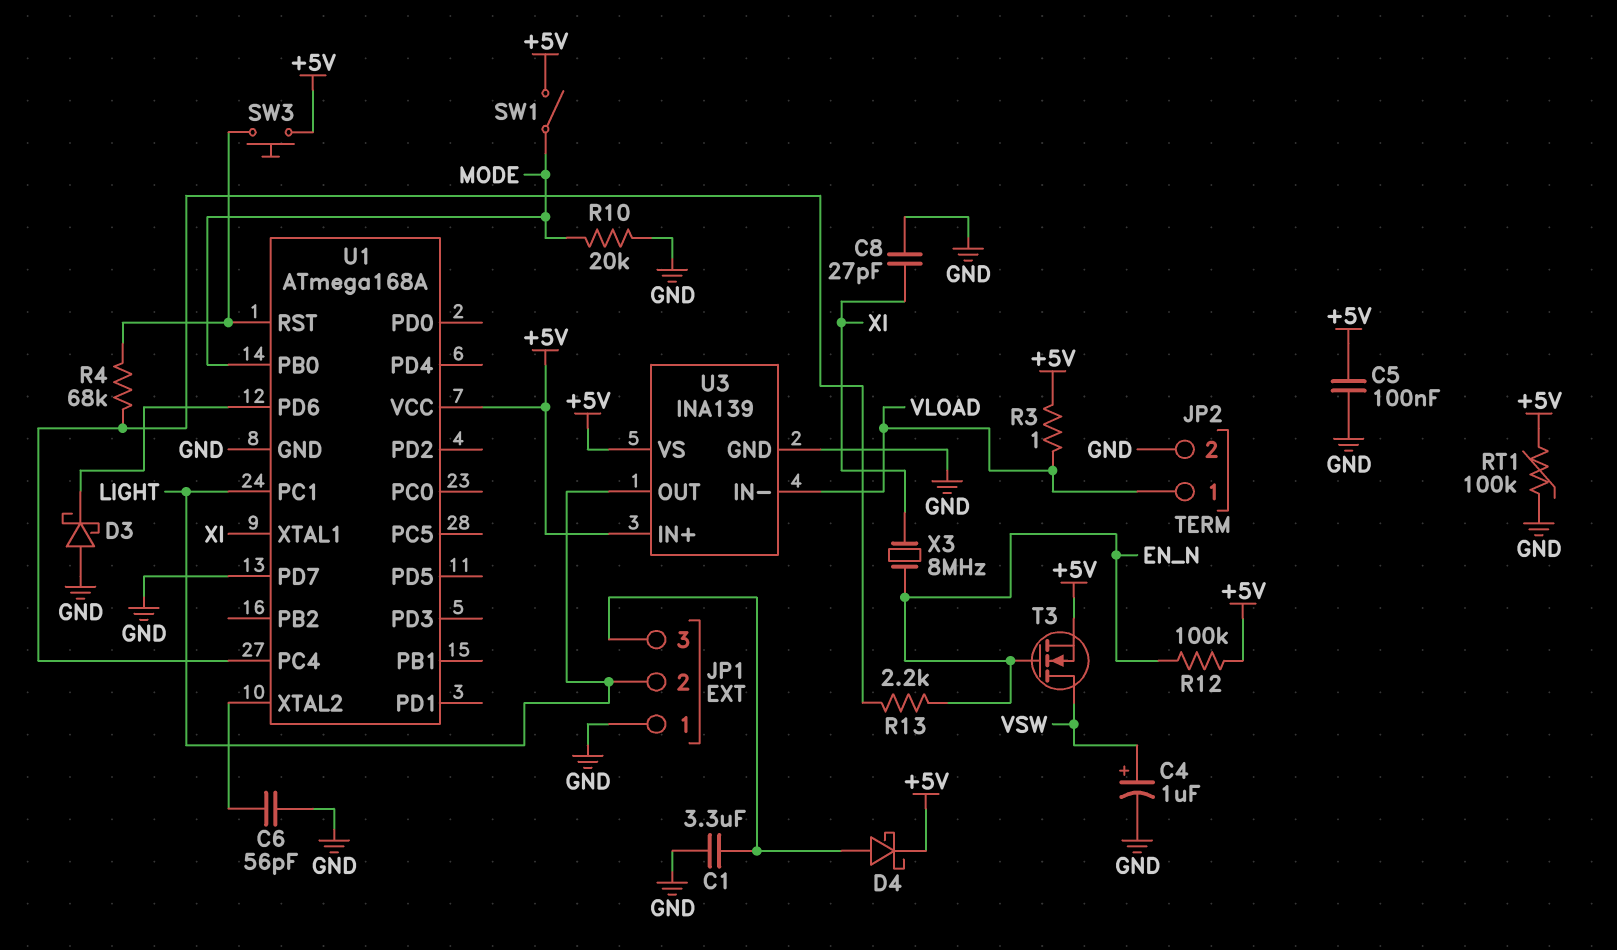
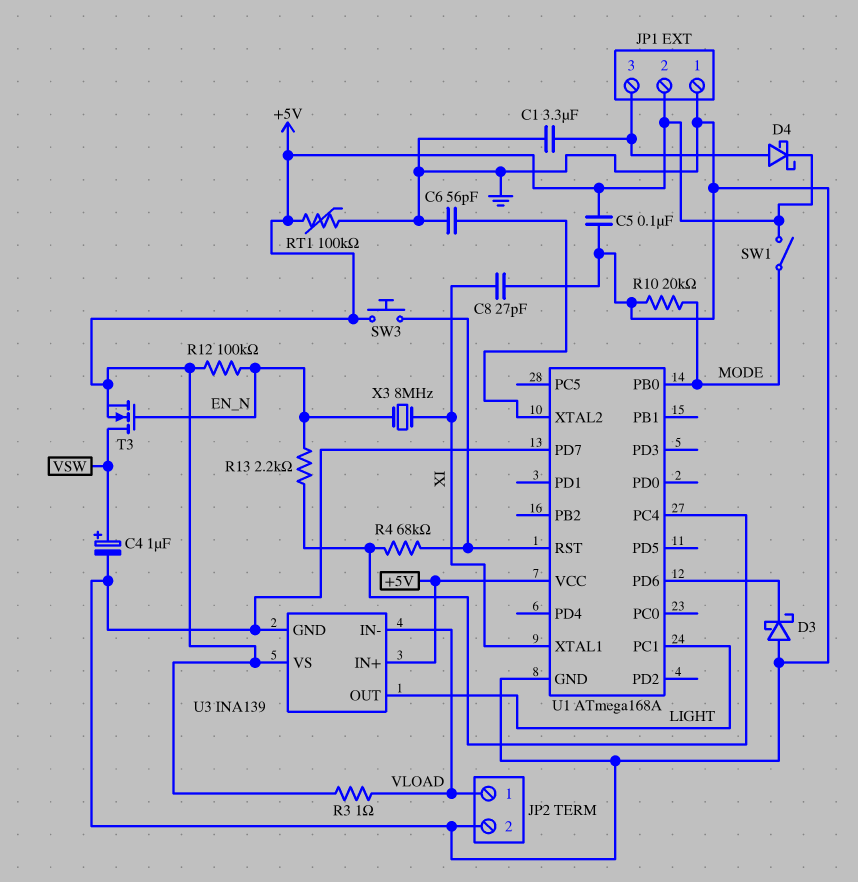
JP1 pin 2: LIGHT -> +5V

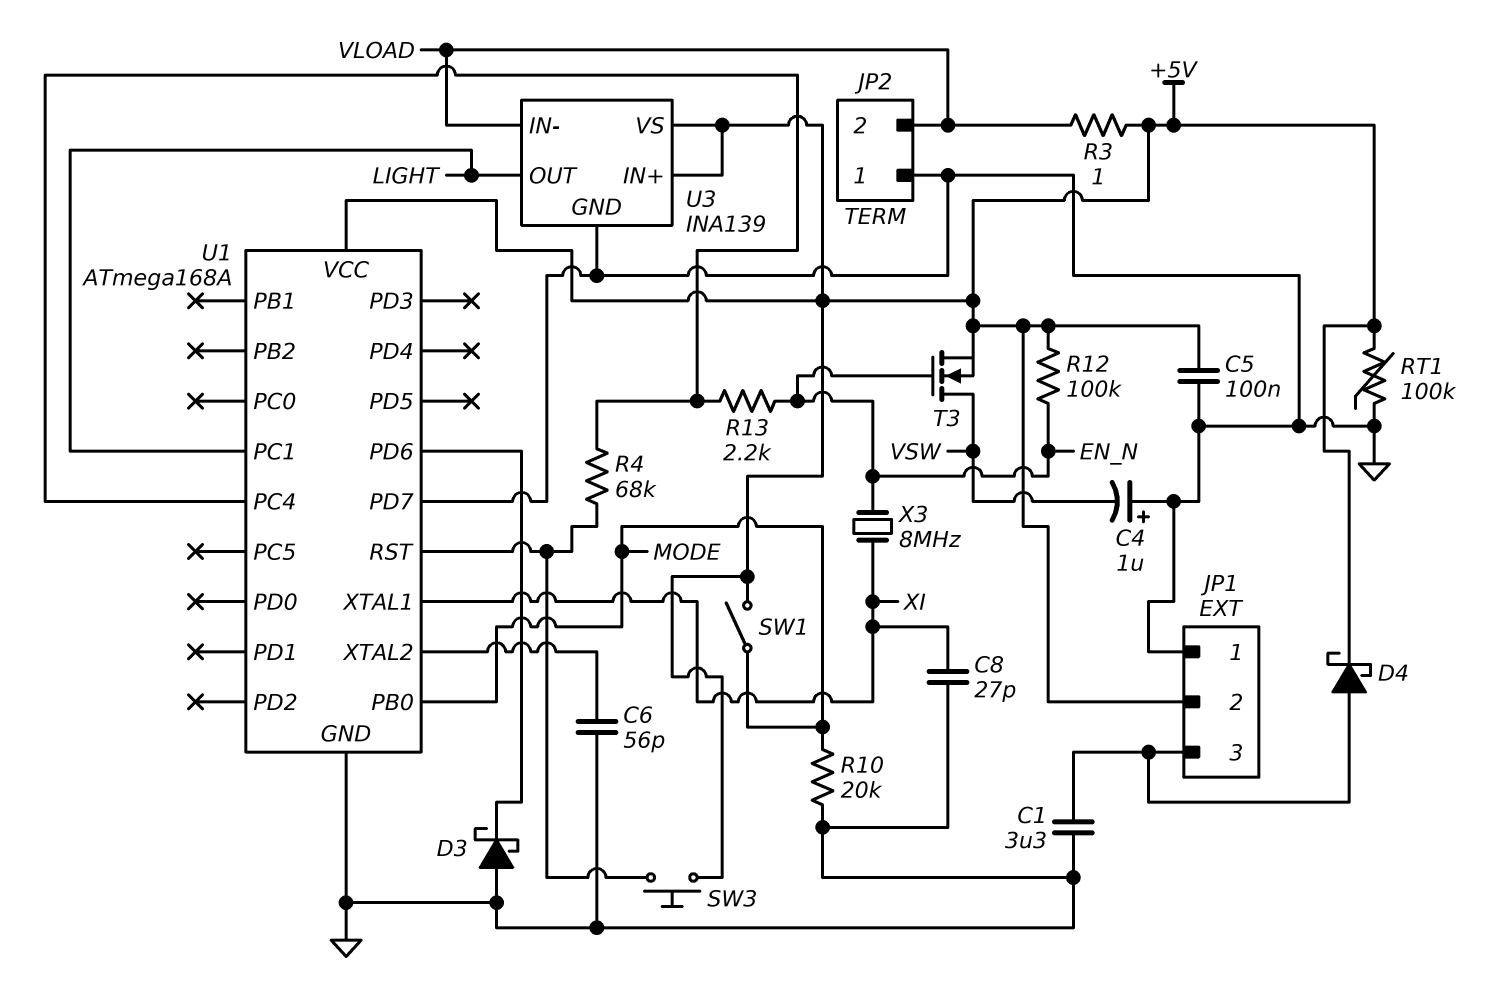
C4: 1uF (plus VSW, minus GND) -> 1uF (plus GND, minus VSW)
JP2 pin 1: VLOAD -> GND
JP2 pin 2: GND -> VLOAD

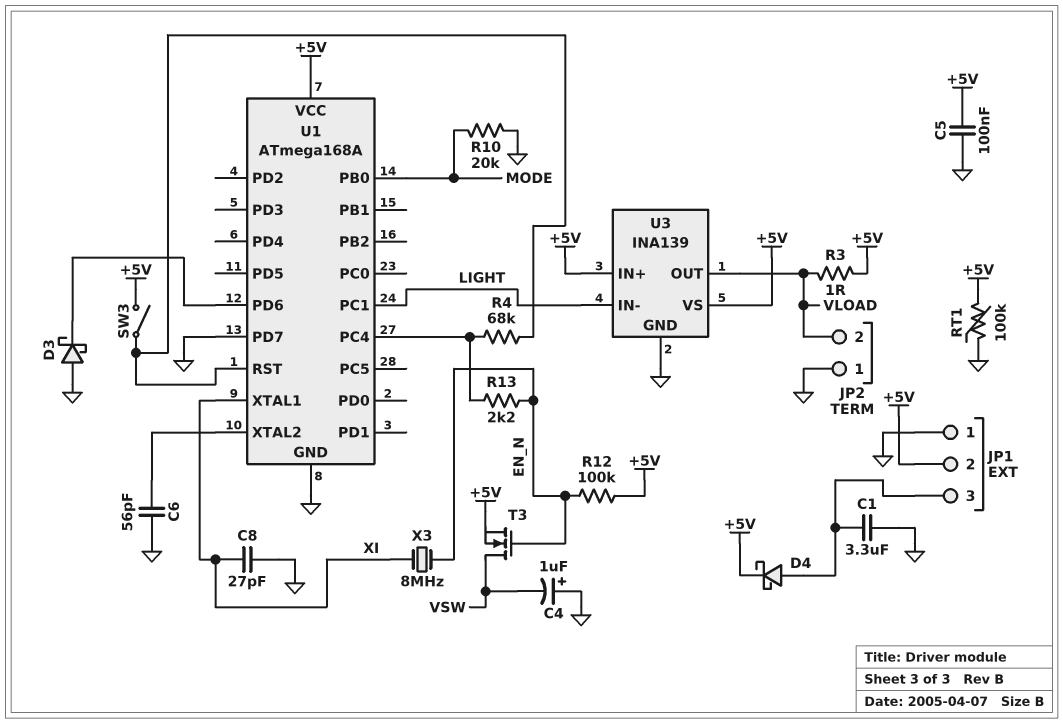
SW1: switch (+5V, MODE) -> none
SW3: button (+5V, U1/RST) -> switch (+5V, U1/RST)
U3 pin IN-: VLOAD -> LIGHT
U3 pin OUT: LIGHT -> VLOAD

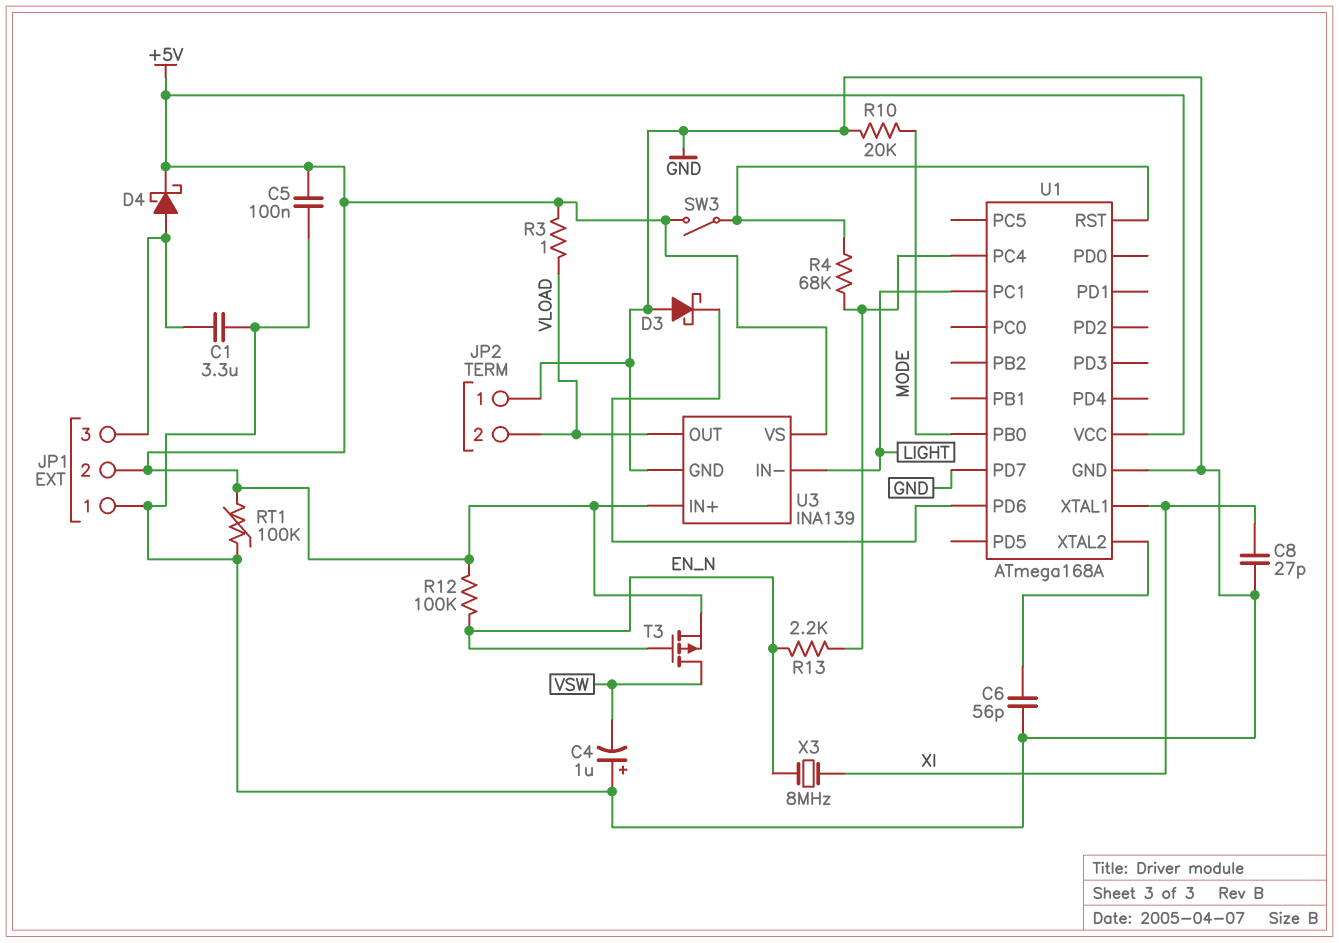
T3: NMOS (G EN_N, D VSW, S +5V) -> PMOS (G EN_N, D VSW, S +5V)

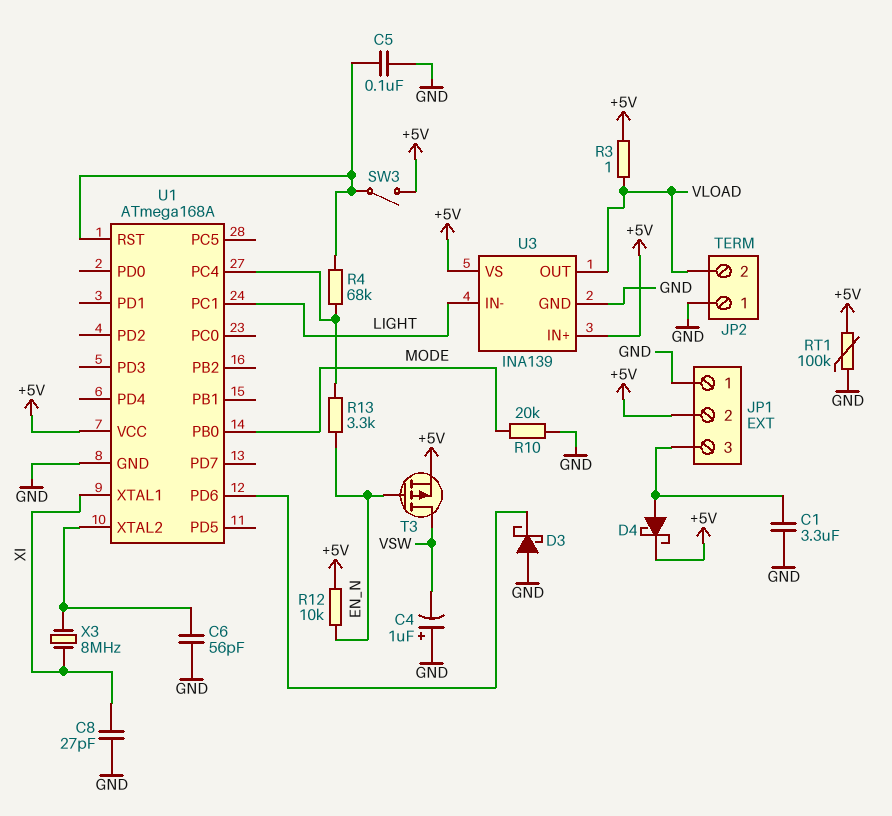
C5: 100nF (+5V, GND) -> 100nF (GND, U1/RST)
R12: 100k (+5V, EN_N) -> 10k (+5V, EN_N)
R13: 2.2k (EN_N, U1/PC4) -> 3.3k (EN_N, U1/PC4)
U1 pin PD7: GND -> none
X3: 8MHz (EN_N, XI) -> 8MHz (U1/XTAL2, XI)

